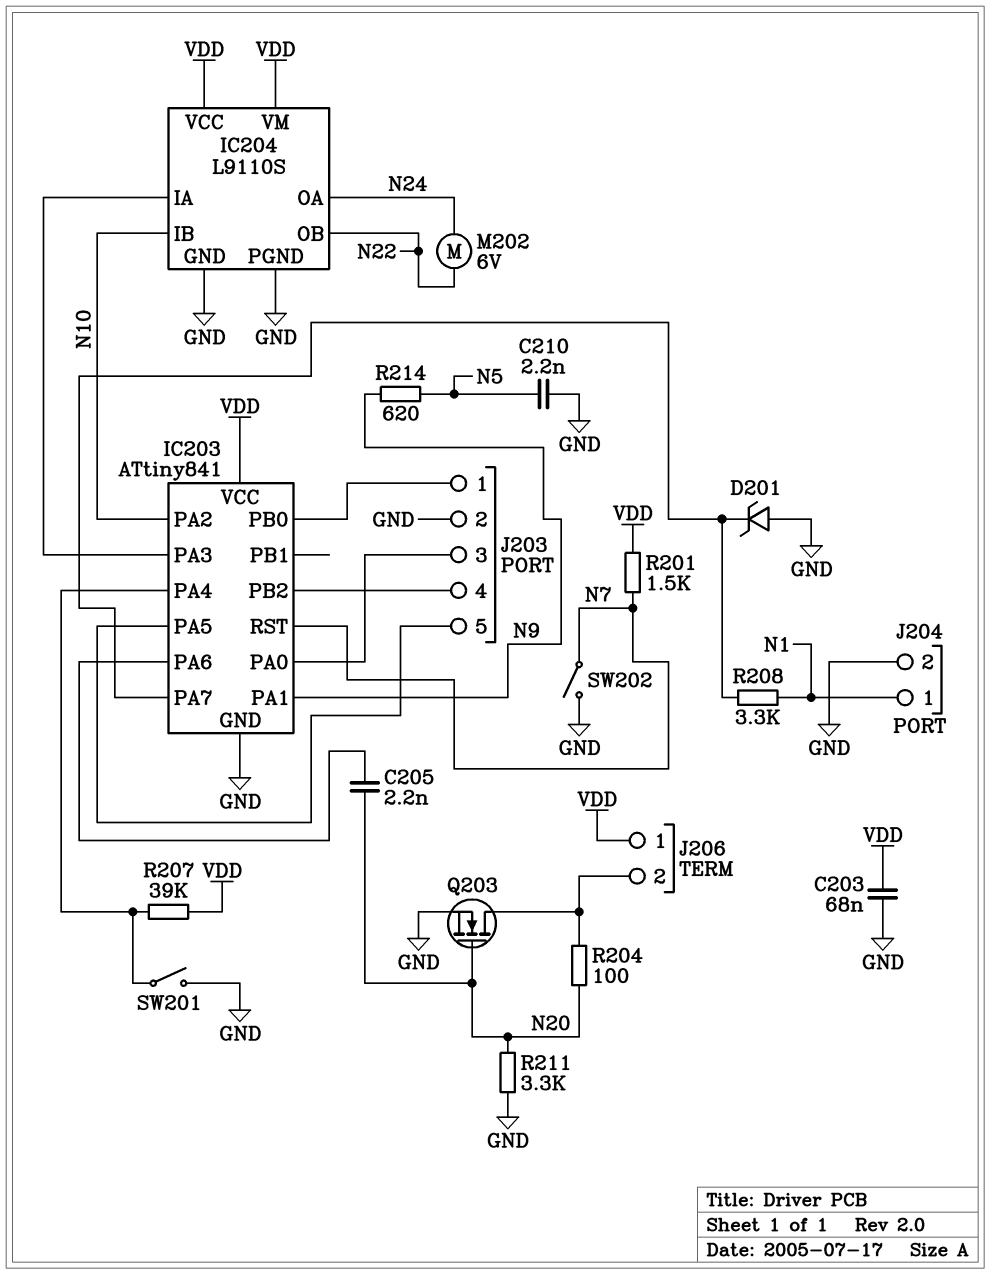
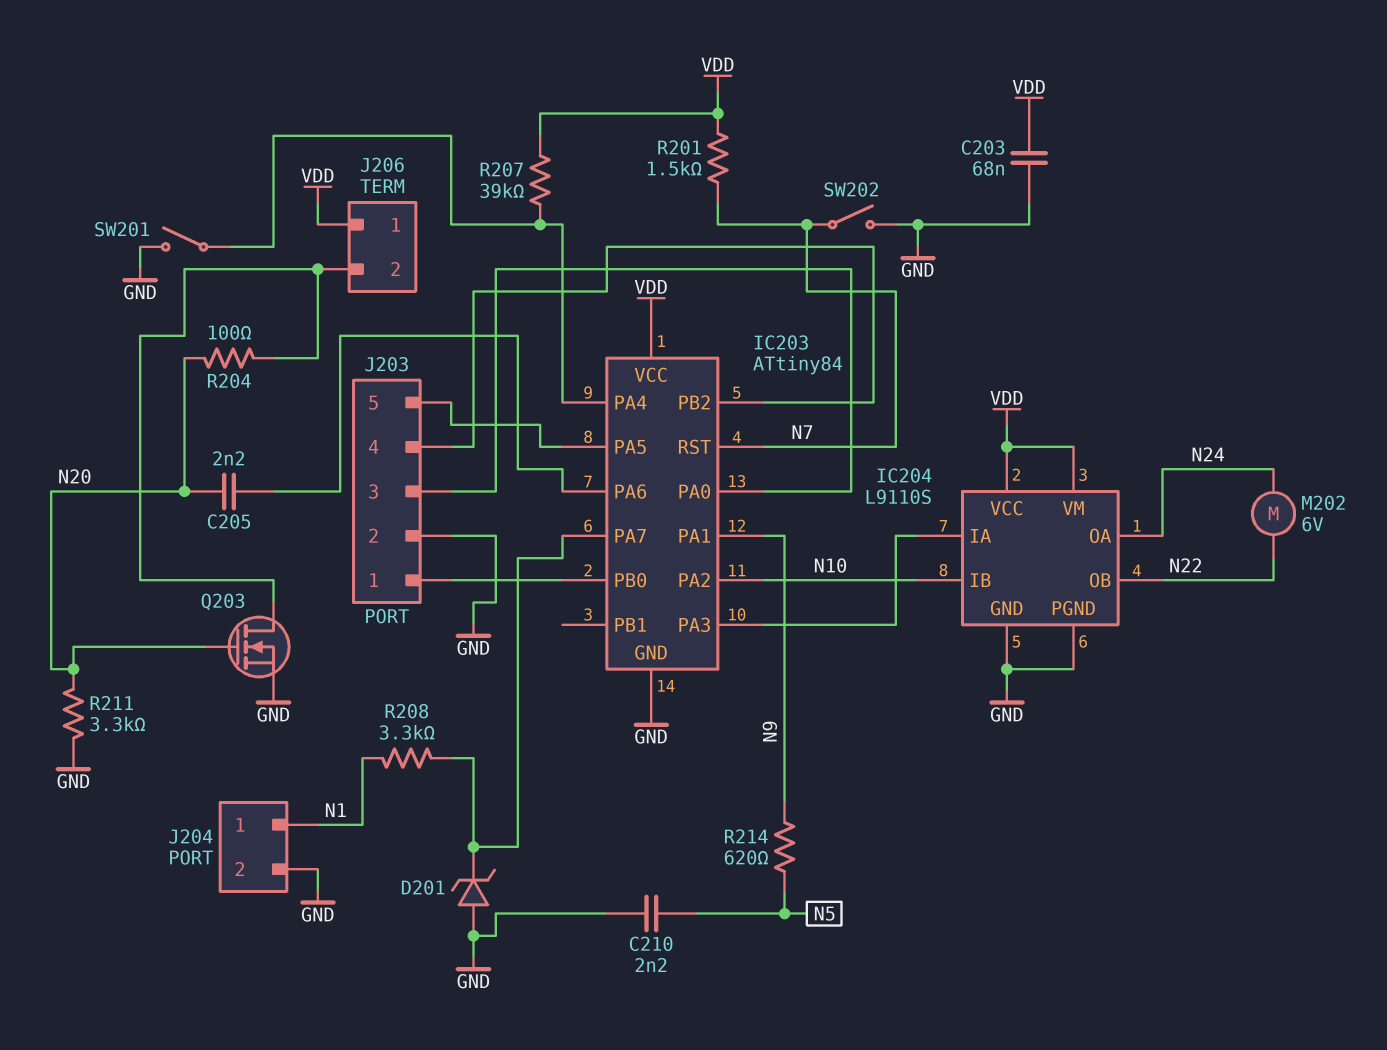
IC203: ATtiny841 -> ATtiny84

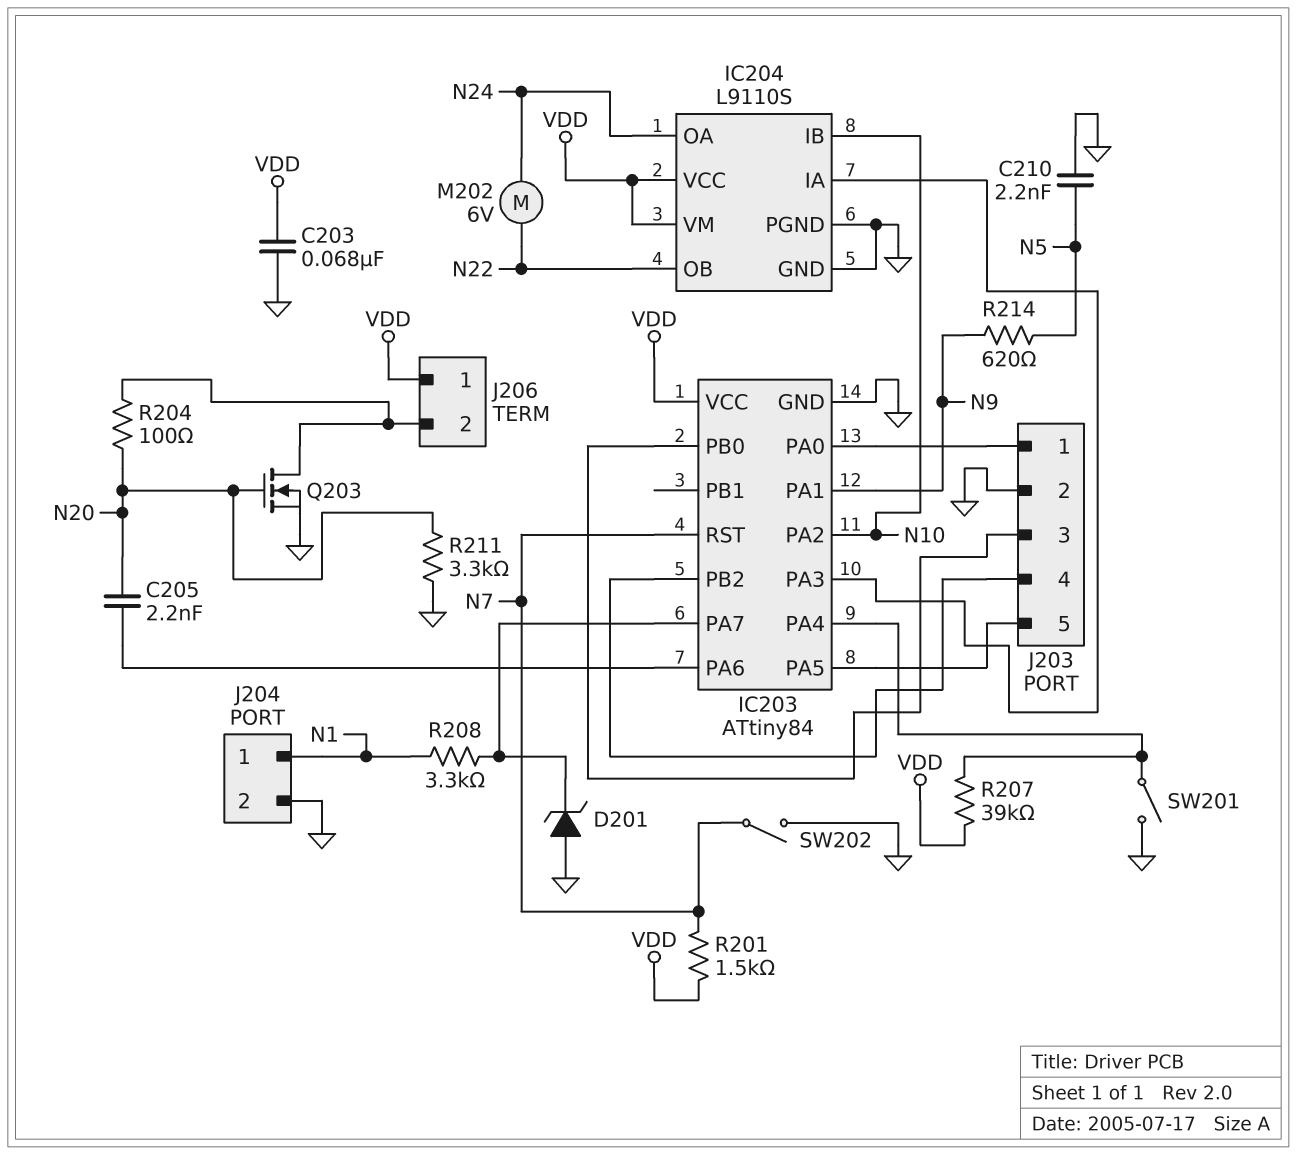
J203 pin 1: IC203/PB0 -> IC203/PA0
J203 pin 3: IC203/PA0 -> IC203/PB0

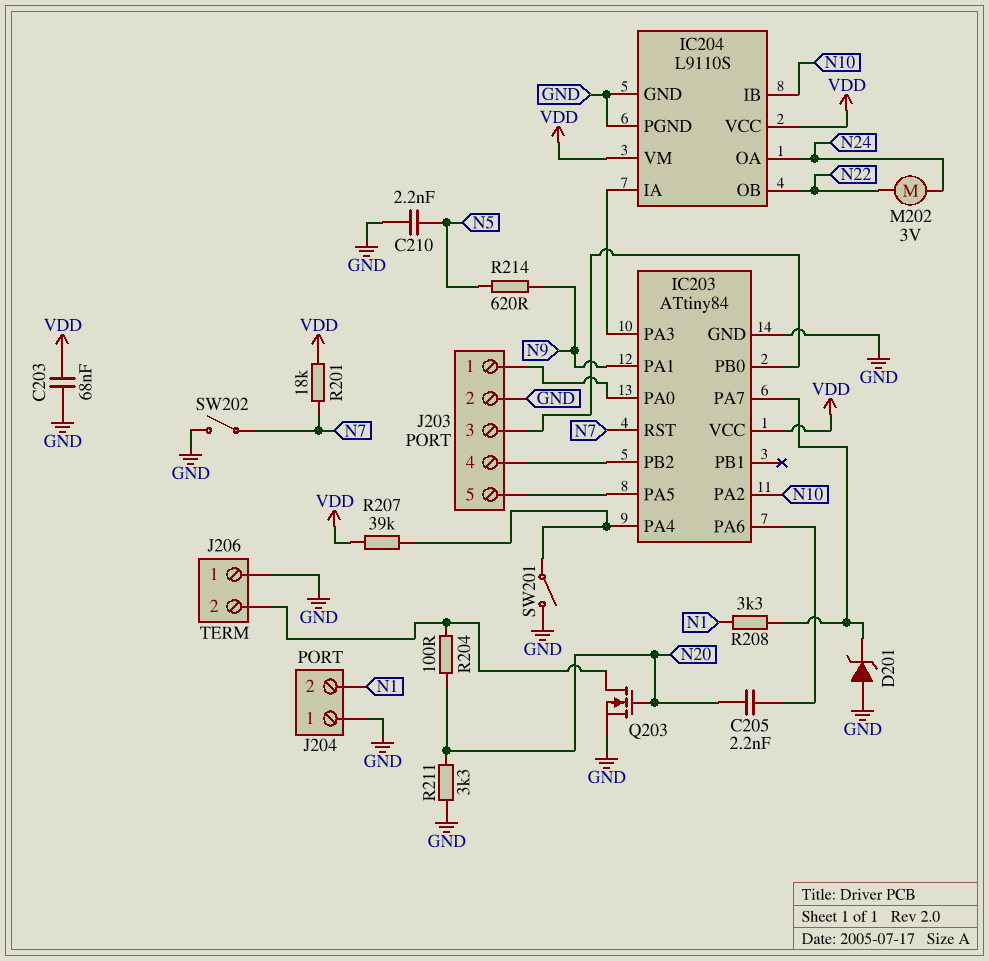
J204 pin 1: N1 -> GND
J204 pin 2: GND -> N1
J206 pin 1: VDD -> GND
M202: motor 6V (N22, N24) -> motor 3V (N22, N24)
R201: 1.5k (N7, VDD) -> 18k (N7, VDD)

